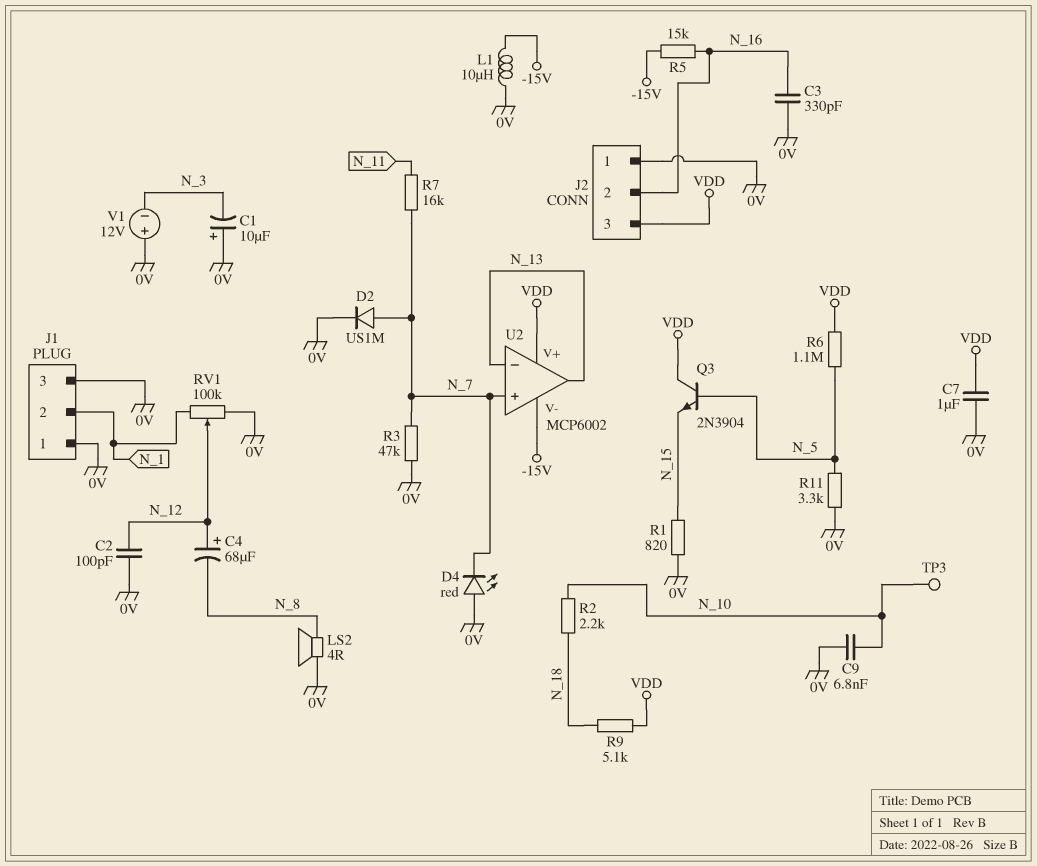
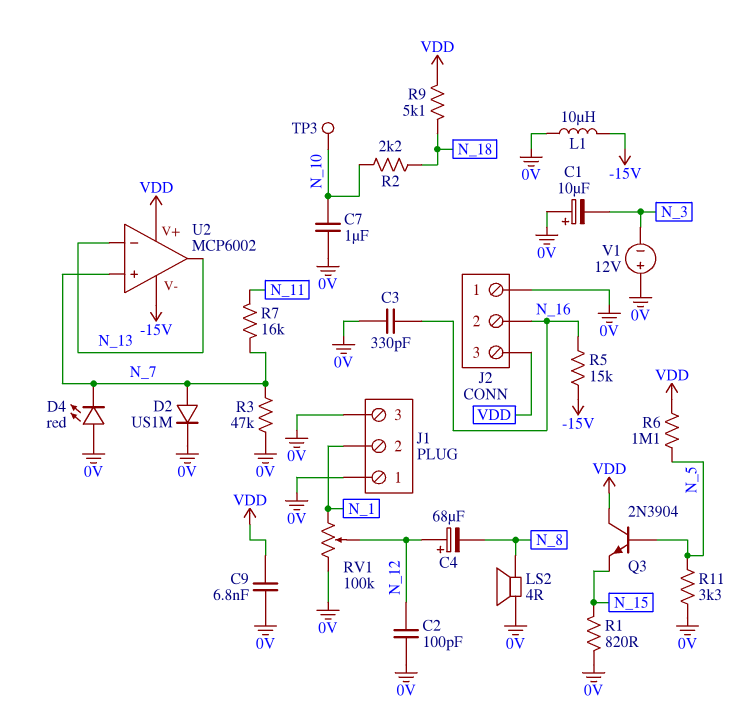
C7: 1uF (0V, VDD) -> 1uF (0V, N_10)
C9: 6.8nF (0V, N_10) -> 6.8nF (0V, VDD)

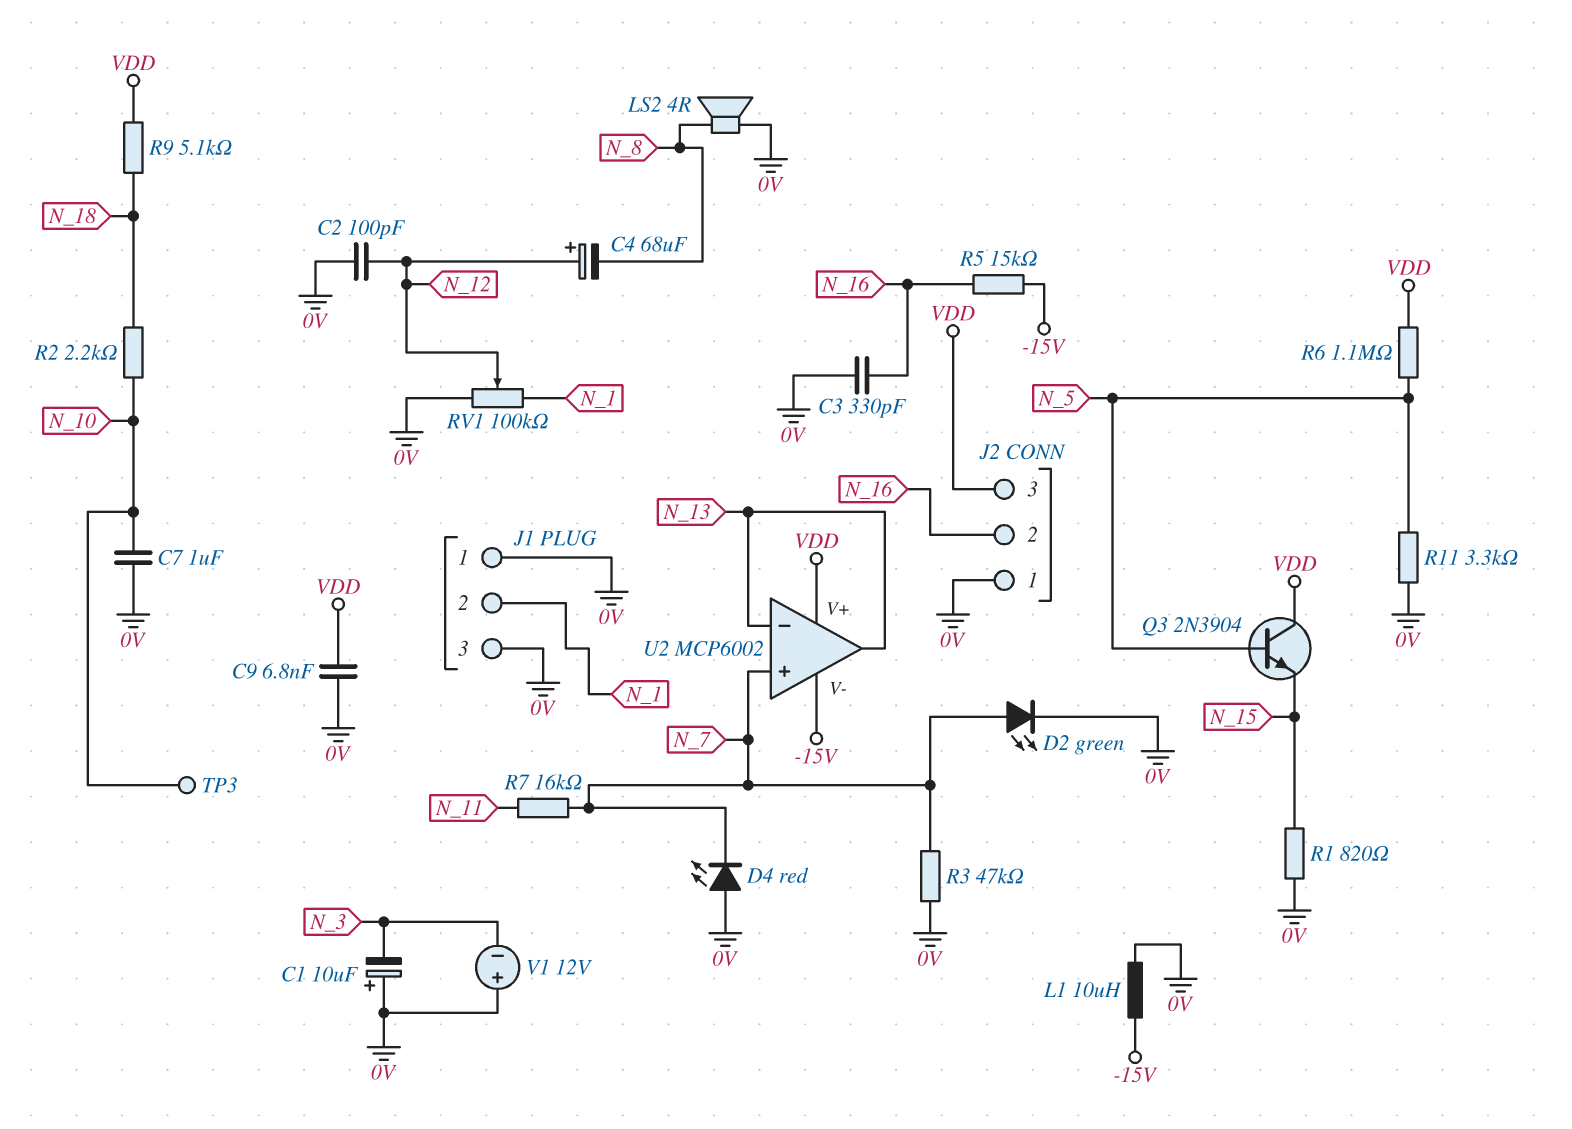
D2: diode US1M (A N_7, K 0V) -> LED green (A N_7, K 0V)

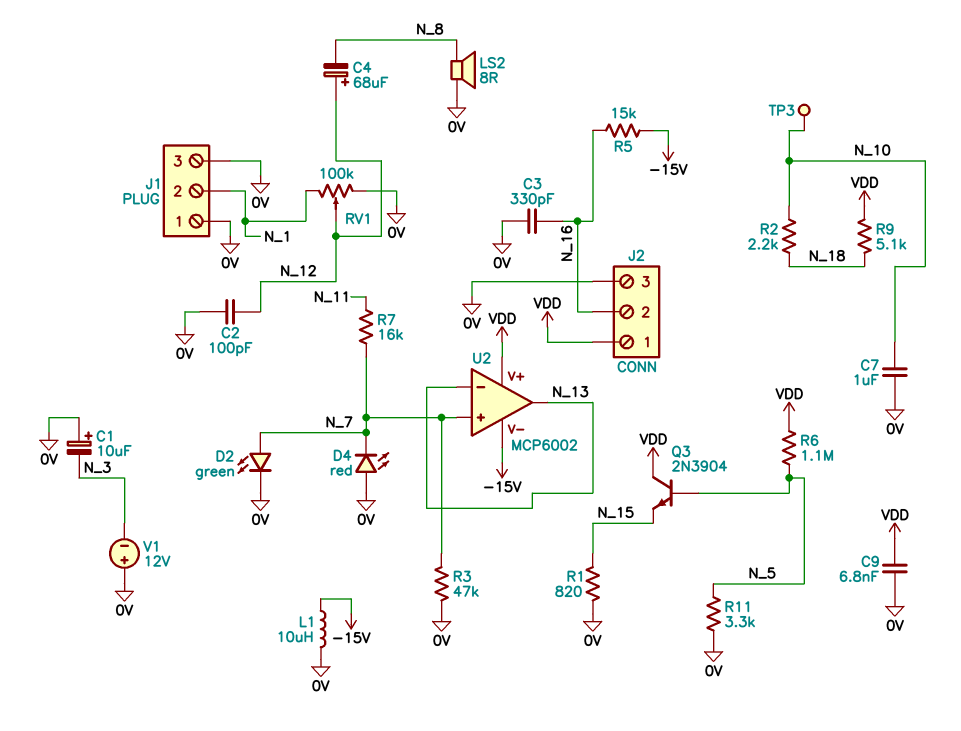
J2 pin 1: 0V -> VDD
J2 pin 3: VDD -> 0V
LS2: speaker 4R (0V, N_8) -> speaker 8R (0V, N_8)

